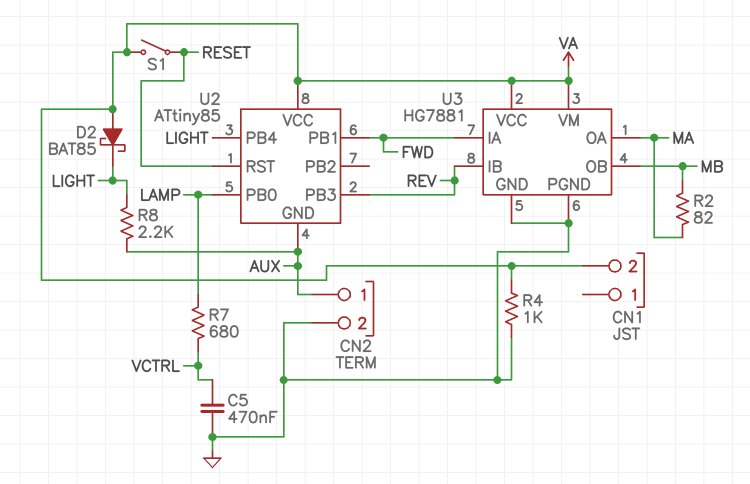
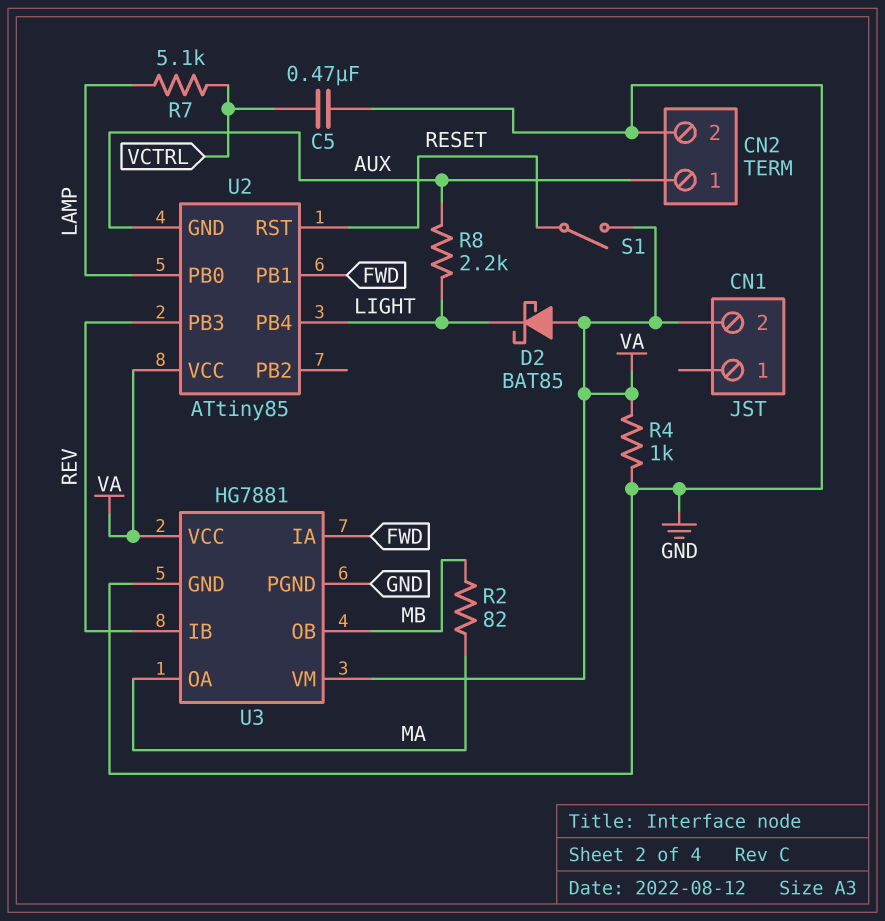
R7: 680 (LAMP, VCTRL) -> 5.1k (LAMP, VCTRL)

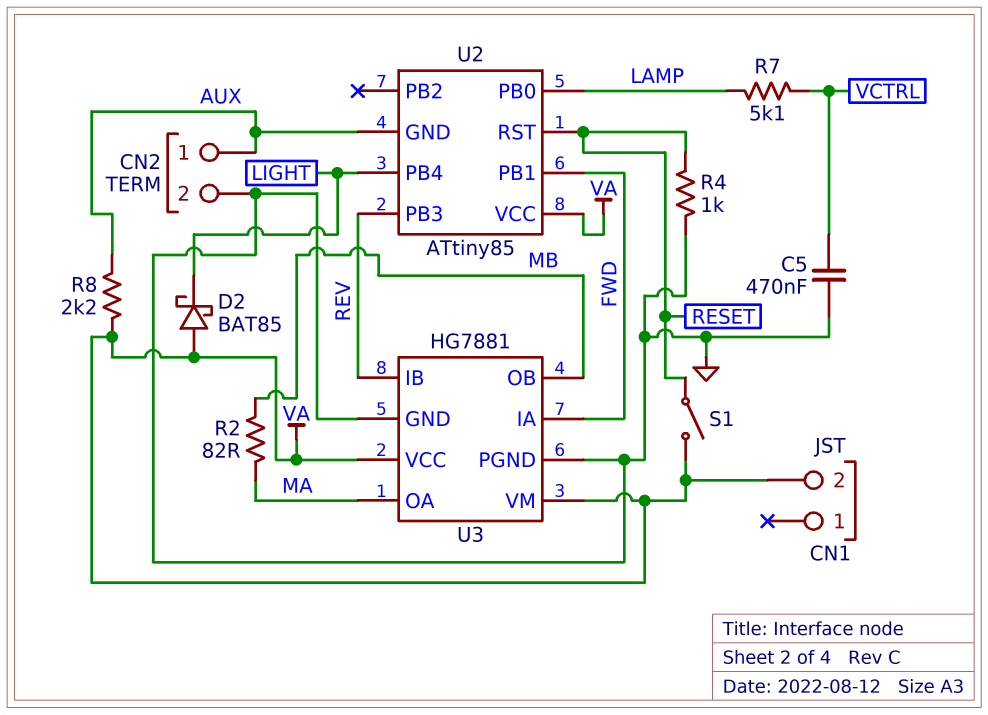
R4: 1k (GND, VA) -> 1k (GND, RESET)
R8: 2.2k (AUX, LIGHT) -> 2.2k (AUX, VA)

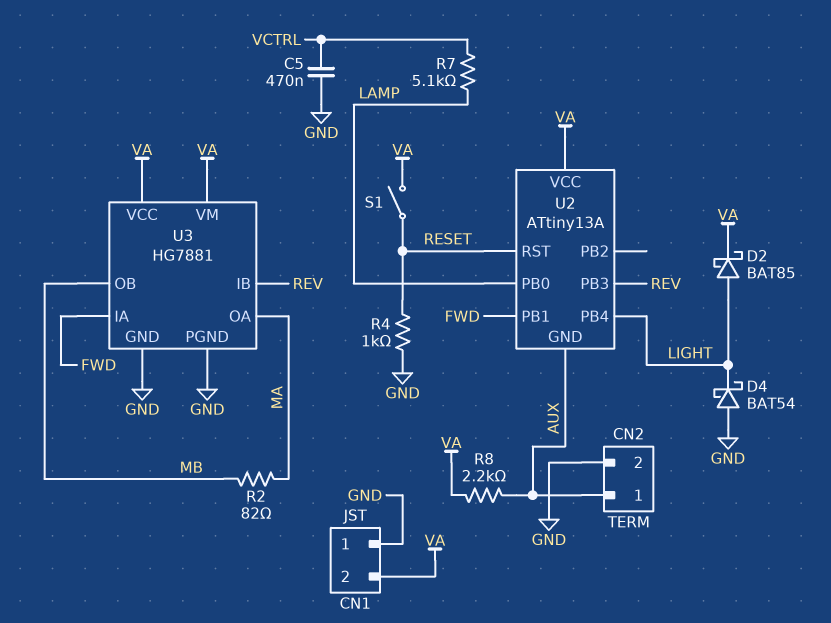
CN1 pin 1: none -> GND
D2: schottky BAT85 (A VA, K LIGHT) -> schottky BAT85 (A LIGHT, K VA)
D4: none -> schottky BAT54 (A GND, K LIGHT)
U2: ATtiny85 -> ATtiny13A

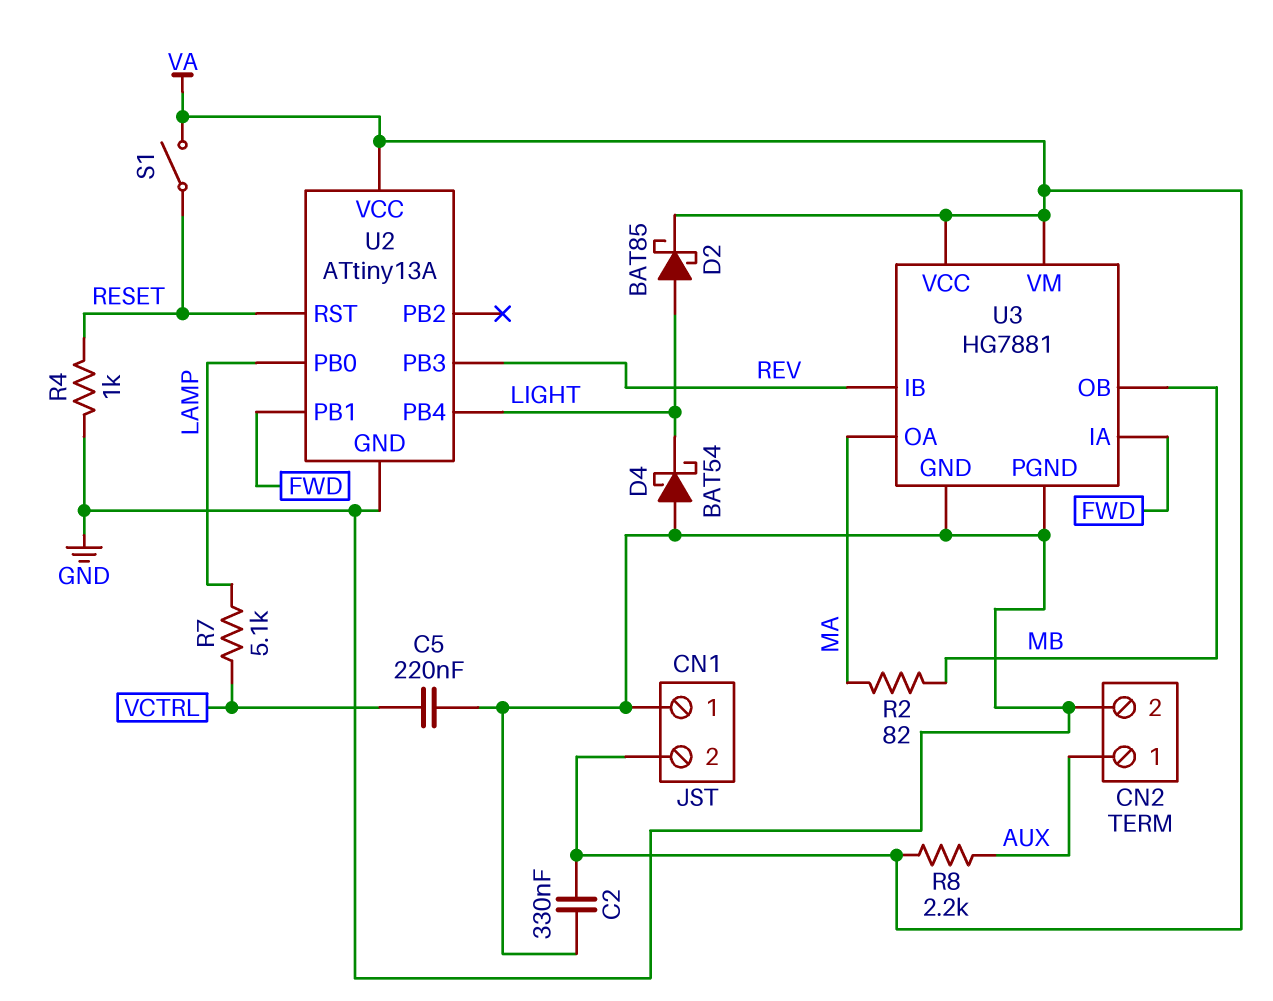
C2: none -> 330nF (GND, VA)
C5: 470nF (GND, VCTRL) -> 220nF (GND, VCTRL)
U2 pin GND: AUX -> GND

